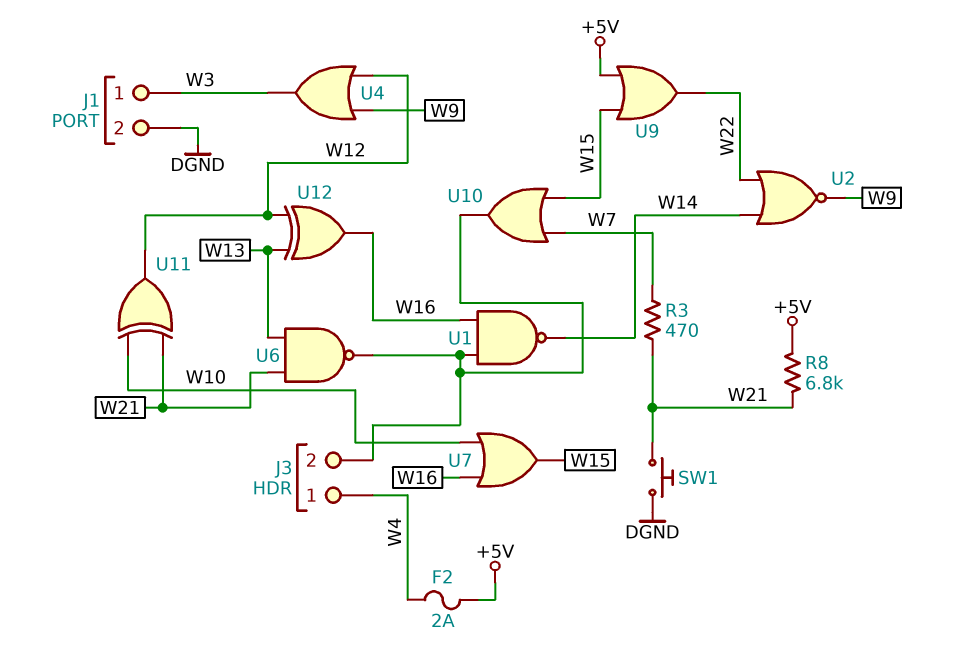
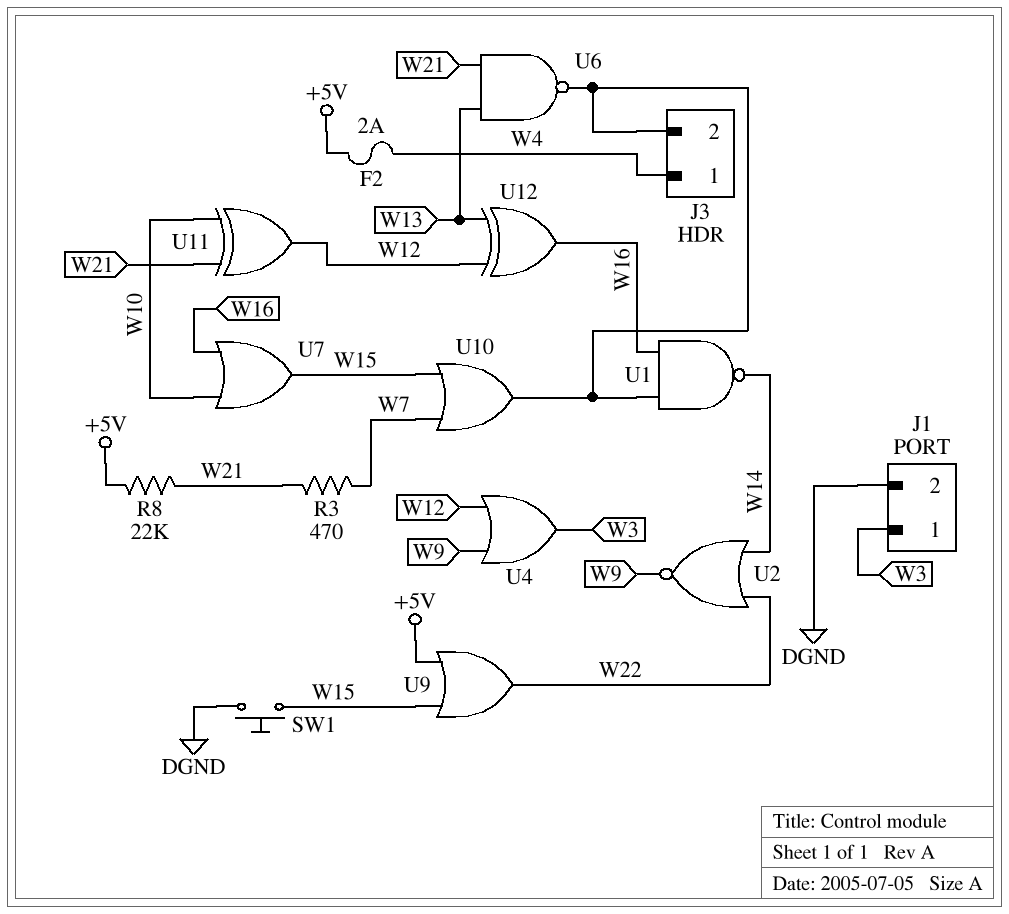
R8: 6.8k (+5V, W21) -> 22k (+5V, W21)
SW1: button (DGND, W21) -> button (DGND, W15)

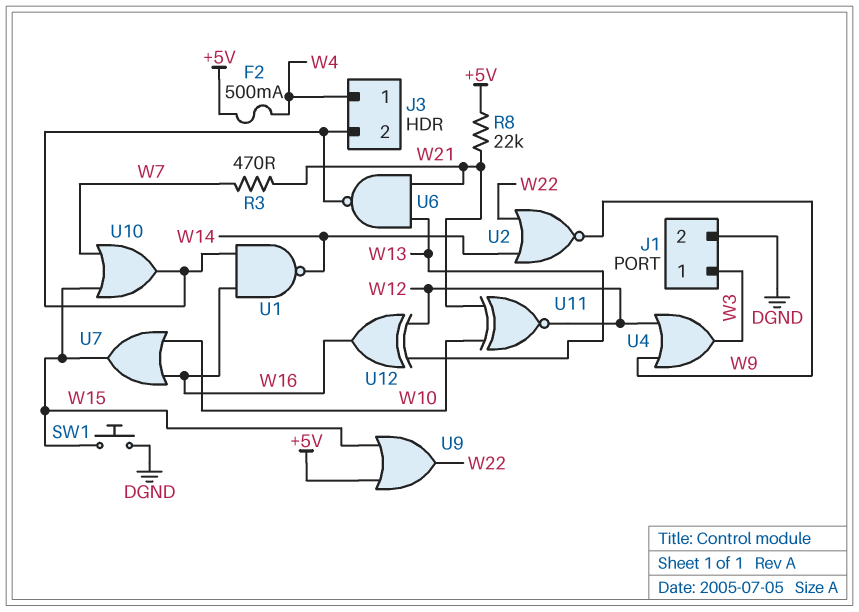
F2: 2A (+5V, W4) -> 500mA (+5V, W4)
U11: XOR (in W10, in W21, out W12) -> XNOR (in W10, in W21, out W12)

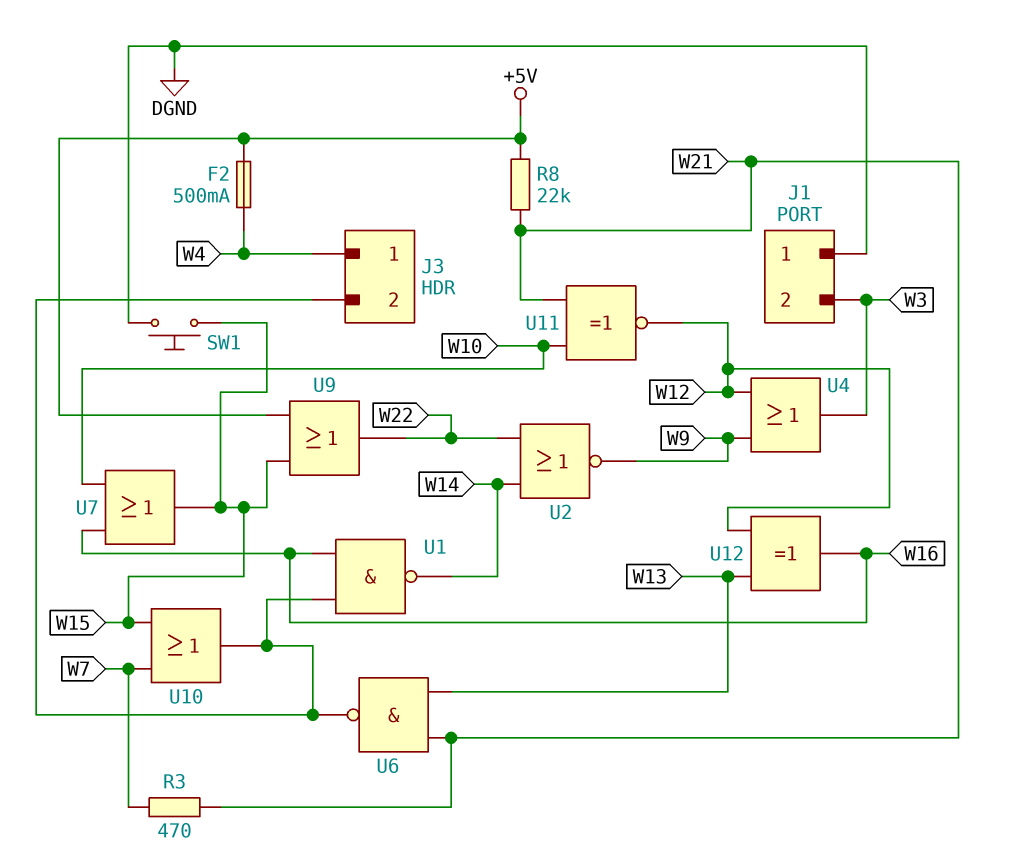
J1 pin 1: W3 -> DGND
J1 pin 2: DGND -> W3

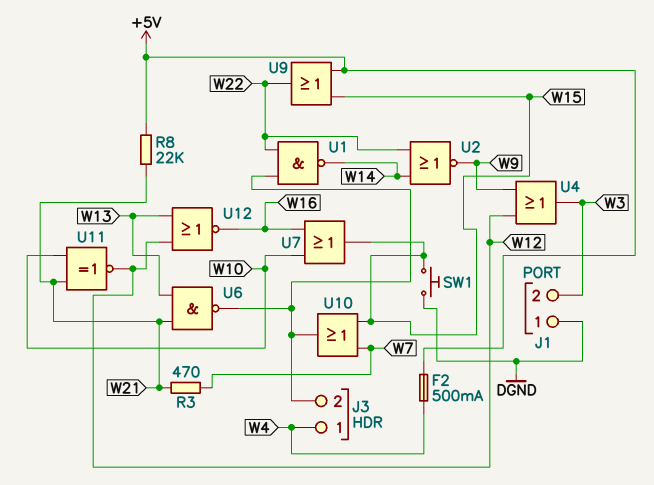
U1: NAND (in J3/2, in W16, out W14) -> NAND (in J3/2, in W22, out W14)
U12: XOR (in W12, in W13, out W16) -> NOR (in W12, in W13, out W16)

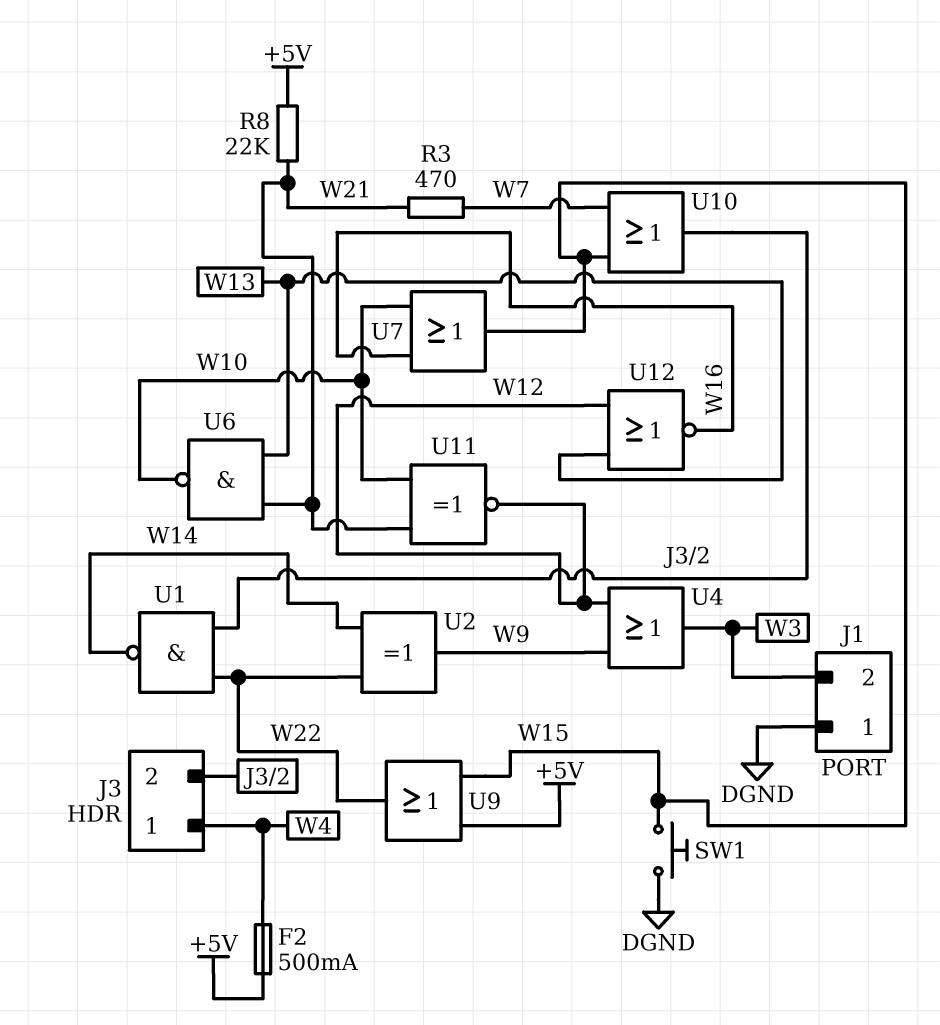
U2: NOR (in W14, in W22, out W9) -> XOR (in W14, in W22, out W9)
U6: NAND (in W13, in W21, out J3/2) -> NAND (in W13, in W21, out W10)

